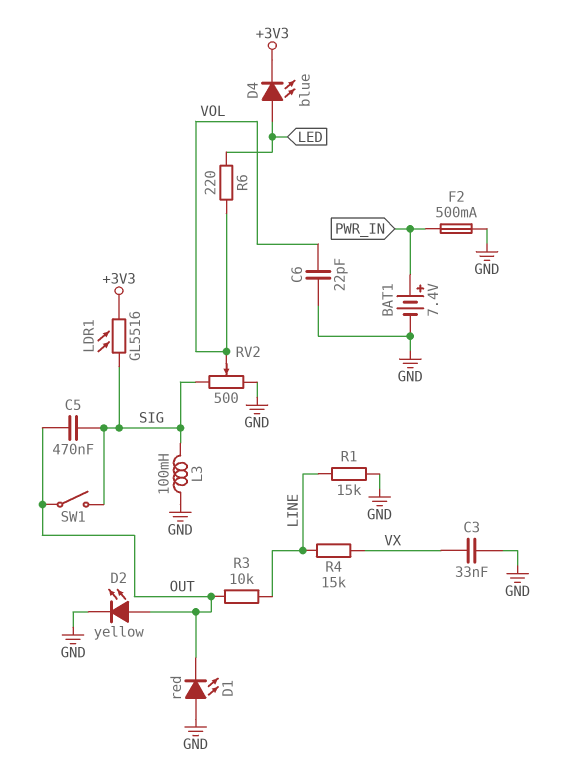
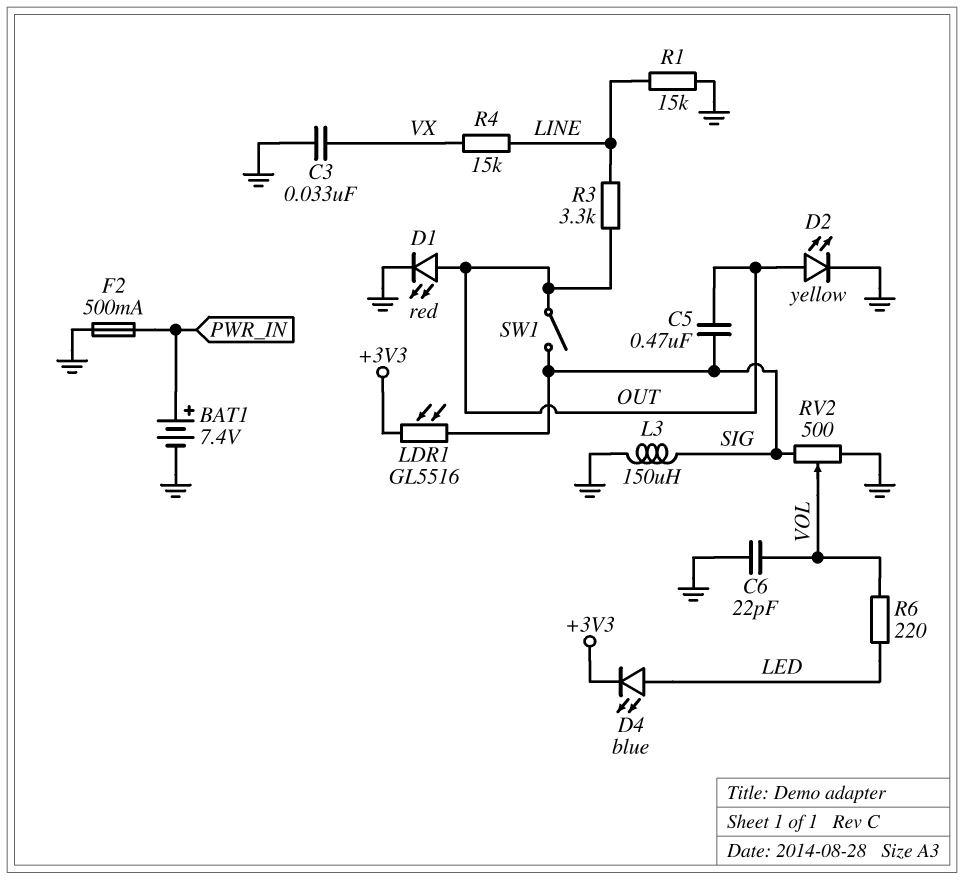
D1: LED red (A GND, K OUT) -> LED red (A OUT, K GND)
L3: 100mH (GND, SIG) -> 150uH (GND, SIG)
R3: 10k (LINE, OUT) -> 3.3k (LINE, OUT)

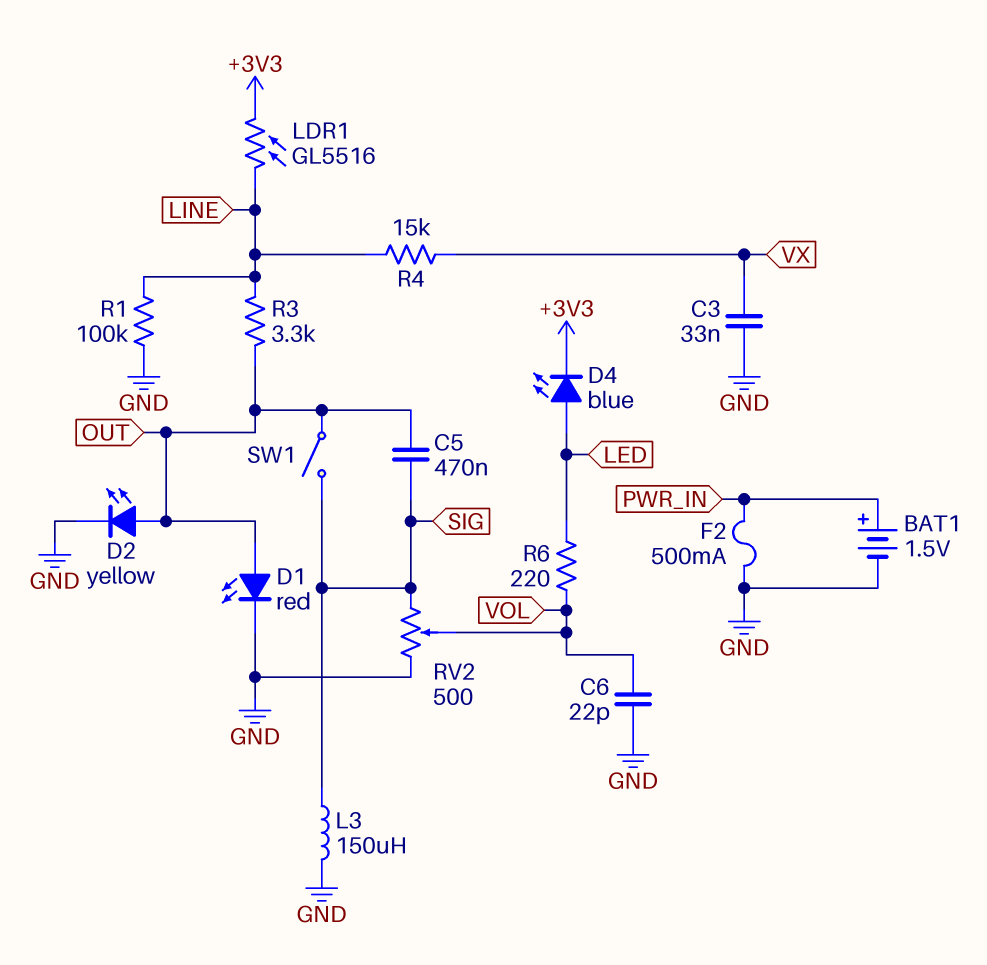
BAT1: 7.4V (plus PWR_IN, minus GND) -> 1.5V (plus PWR_IN, minus GND)
LDR1: GL5516 (+3V3, SIG) -> GL5516 (+3V3, LINE)
R1: 15k (GND, LINE) -> 100k (GND, LINE)

